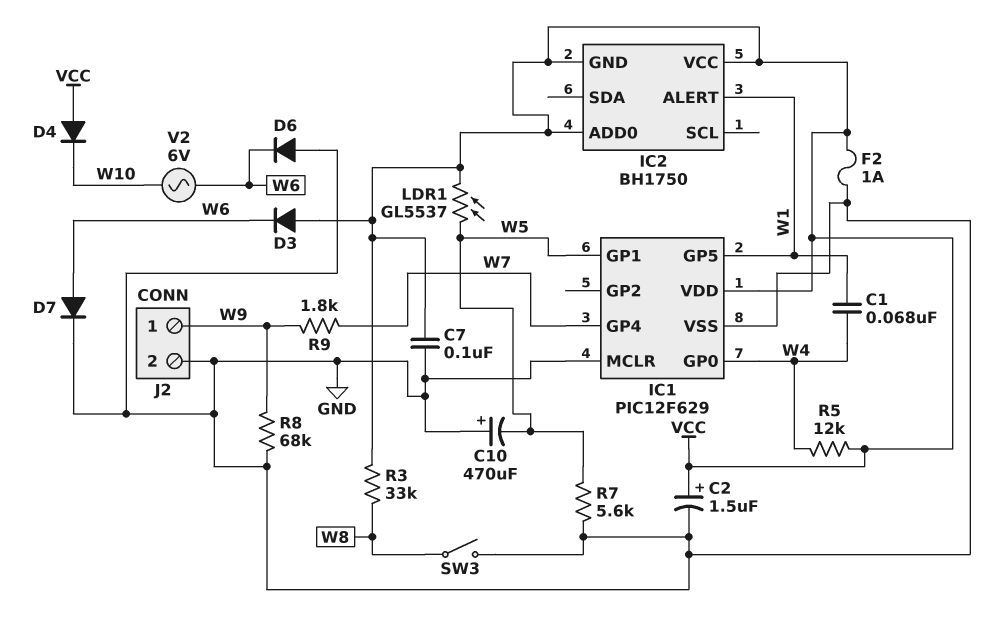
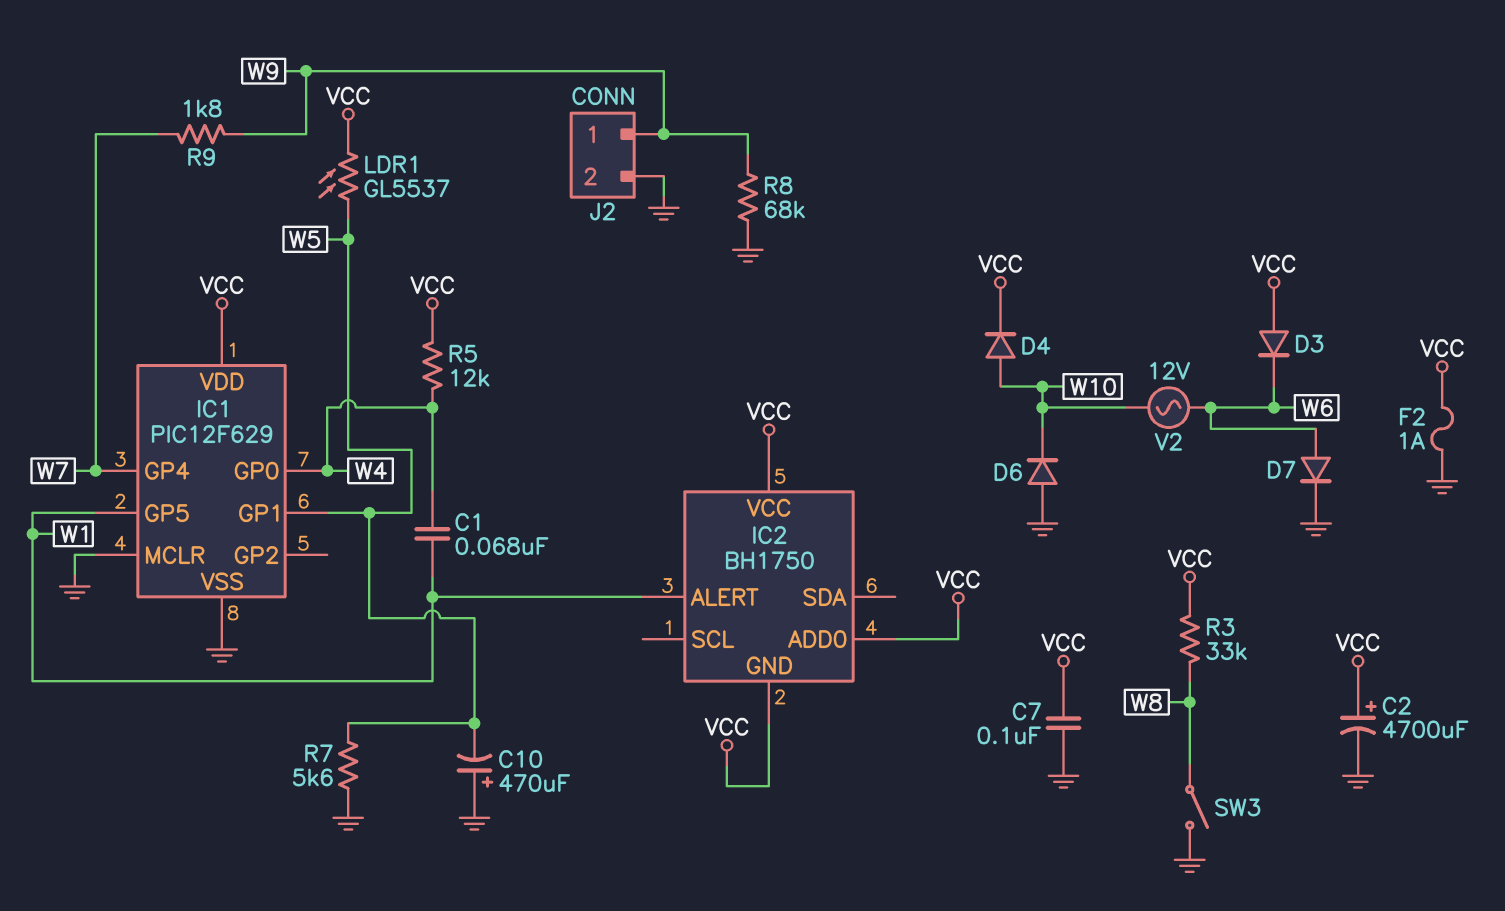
C2: 1.5uF (plus VCC, minus GND) -> 4700uF (plus VCC, minus GND)
D4: diode (A VCC, K W10) -> diode (A W10, K VCC)
D6: diode (A GND, K W6) -> diode (A GND, K W10)
V2: AC 6V (W6, W10) -> AC 12V (W6, W10)

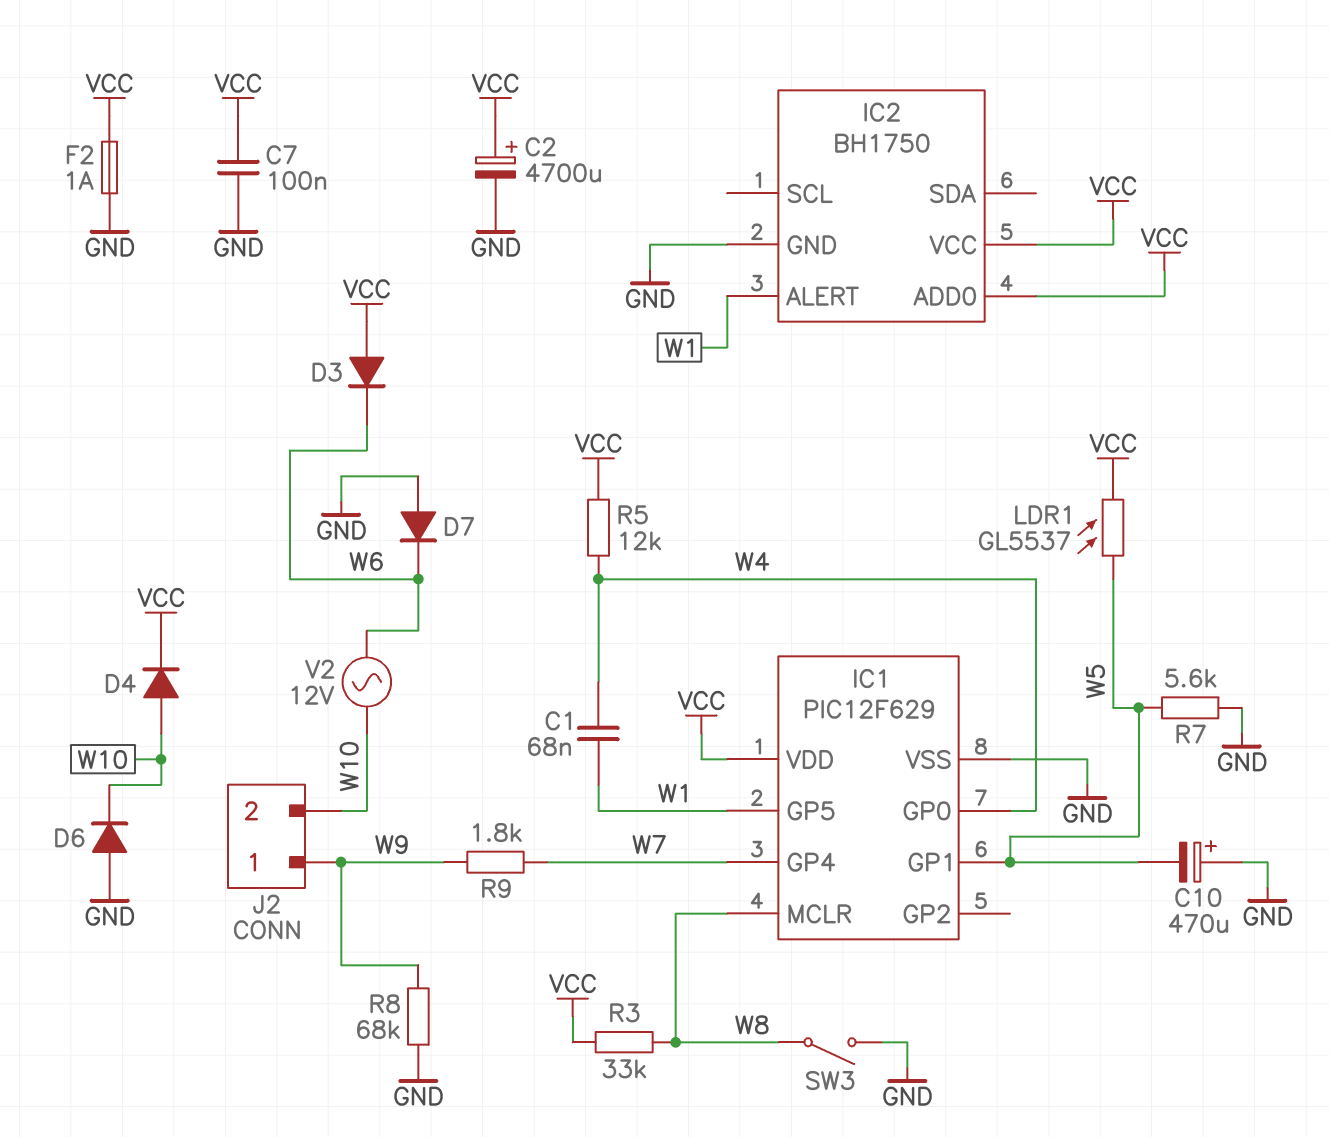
D7: diode (A W6, K GND) -> diode (A GND, K W6)
IC1 pin MCLR: GND -> W8
IC2 pin GND: VCC -> GND
J2 pin 2: GND -> W10

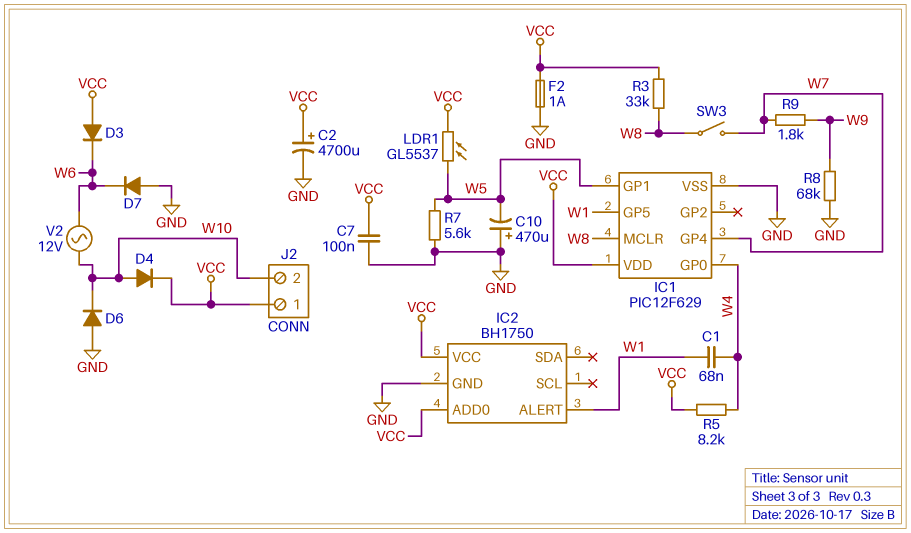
J2 pin 1: W9 -> VCC
R5: 12k (VCC, W4) -> 8.2k (VCC, W4)
SW3: switch (GND, W8) -> switch (W7, W8)

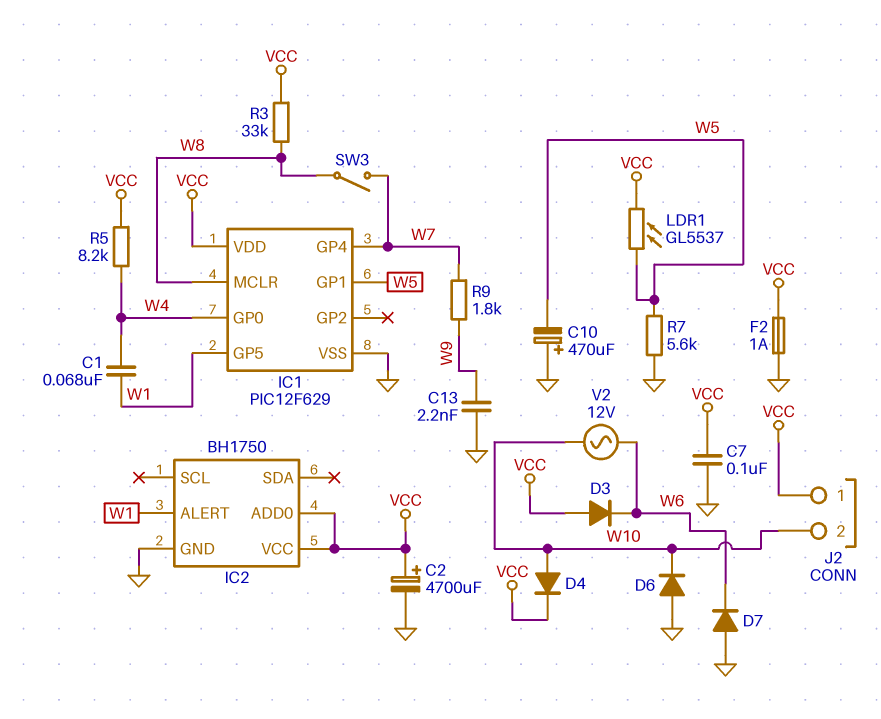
C13: none -> 2.2nF (GND, W9)
R8: 68k (GND, W9) -> none

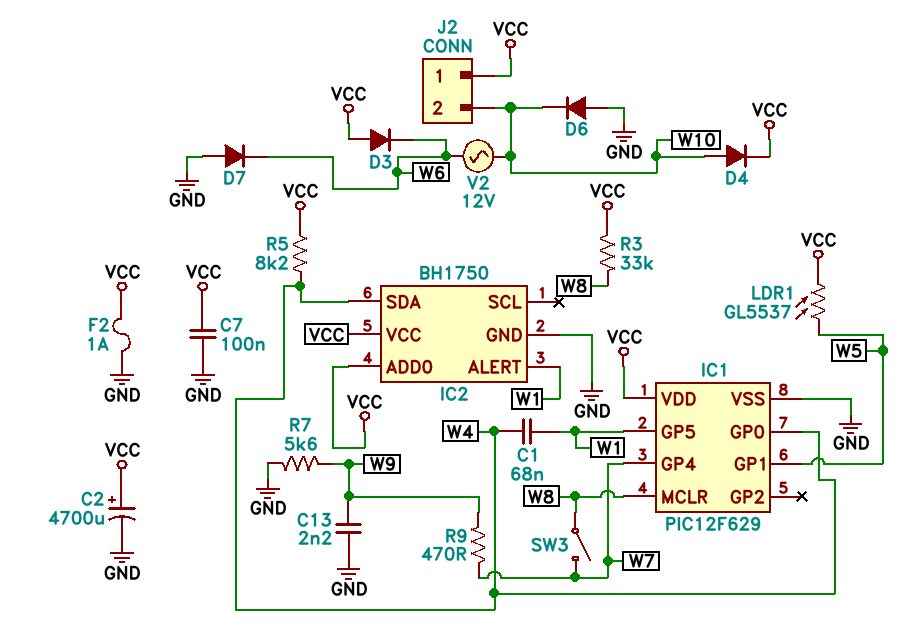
C10: 470uF (plus GND, minus W5) -> none
IC2 pin SDA: none -> W4
R7: 5.6k (GND, W5) -> 5.6k (GND, W9)
R9: 1.8k (W7, W9) -> 470 (W7, W9)

